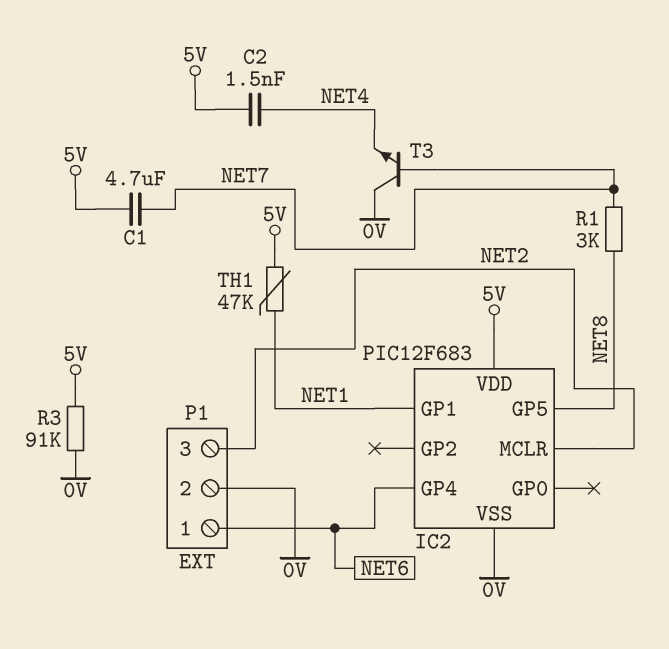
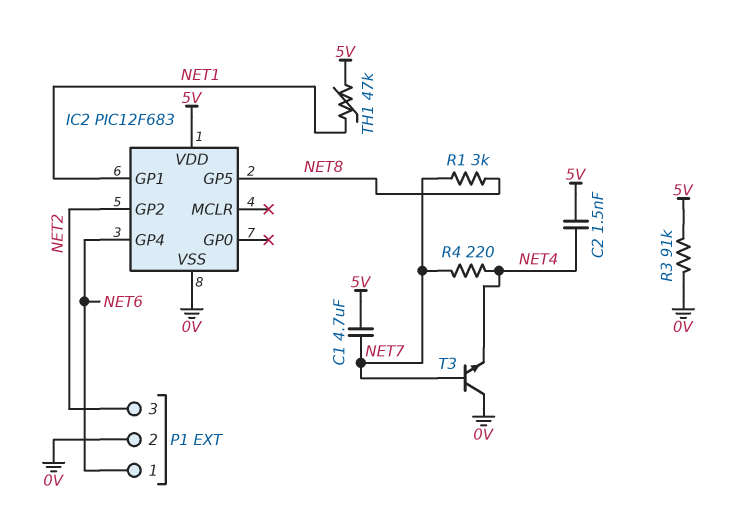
IC2 pin GP2: none -> NET2
IC2 pin MCLR: NET2 -> none
R4: none -> 220 (NET4, NET7)

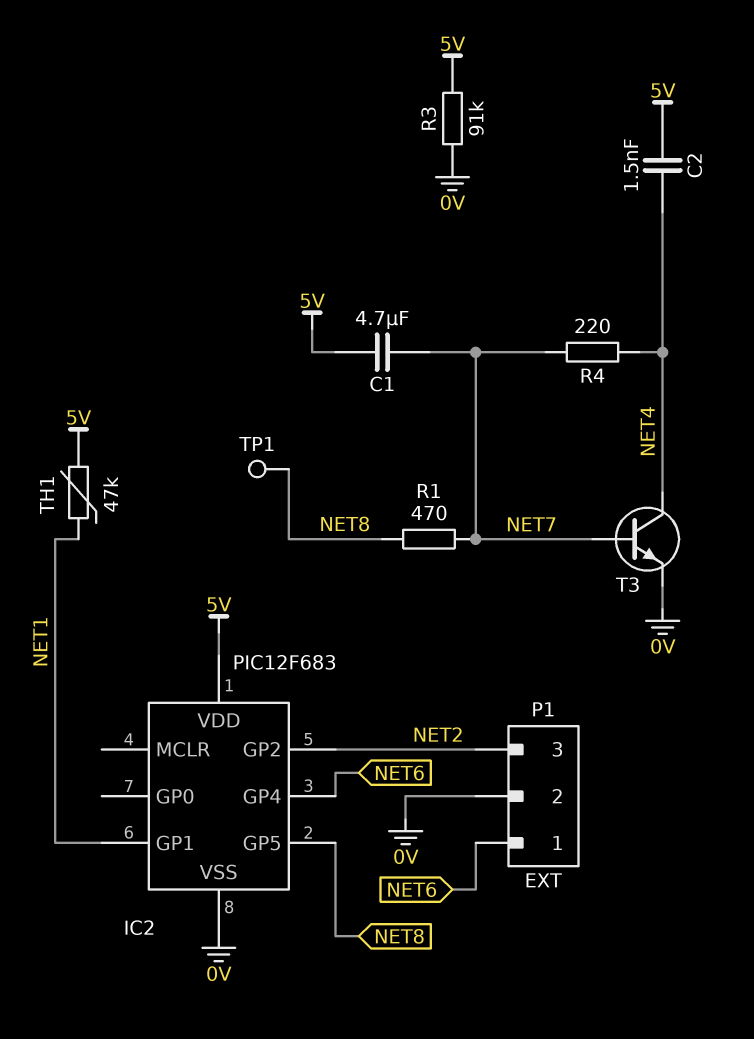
R1: 3k (NET7, NET8) -> 470 (NET7, NET8)
T3: NPN (B NET7, C 0V, E NET4) -> NPN (B NET7, C NET4, E 0V)
TP1: none -> test point (NET8)

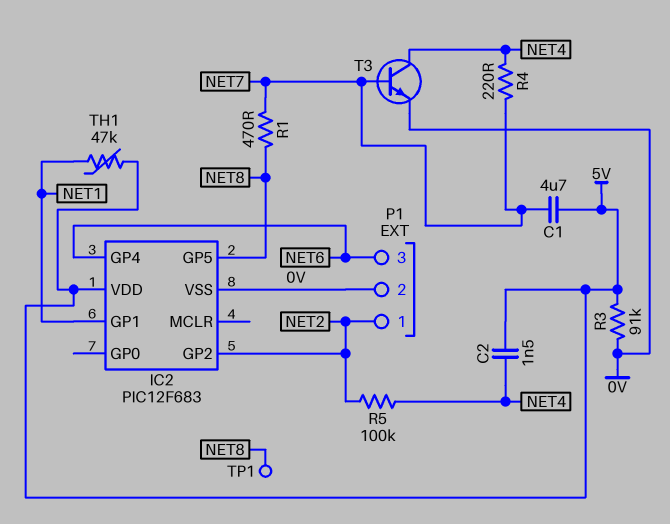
P1 pin 1: NET6 -> NET2
P1 pin 3: NET2 -> NET6
R5: none -> 100k (NET2, NET4)

